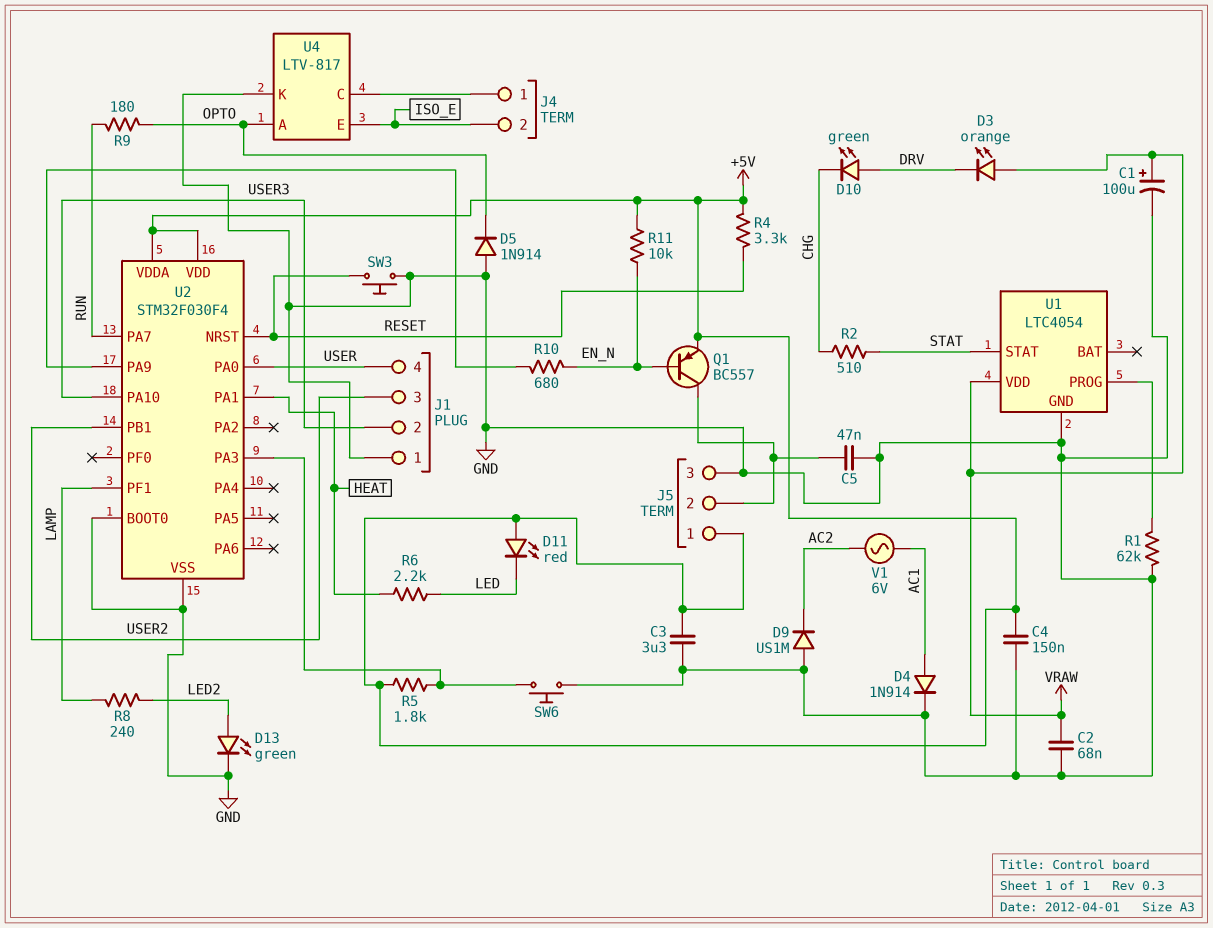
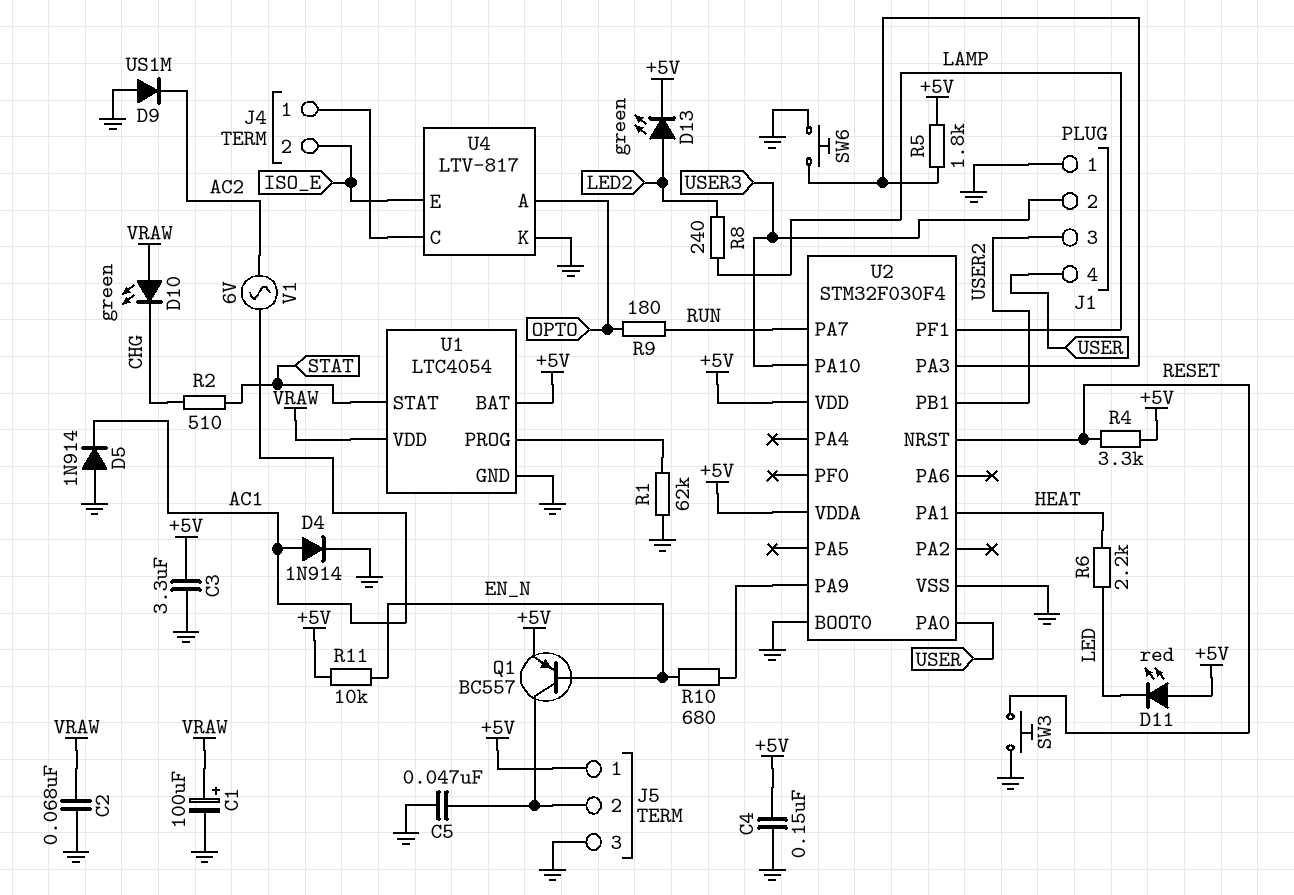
D3: LED orange (A VRAW, K DRV) -> none
D5: diode 1N914 (A GND, K OPTO) -> diode 1N914 (A GND, K AC1)
D10: LED green (A DRV, K CHG) -> LED green (A VRAW, K CHG)
D13: LED green (A LED2, K GND) -> LED green (A LED2, K +5V)
U1 pin BAT: none -> +5V

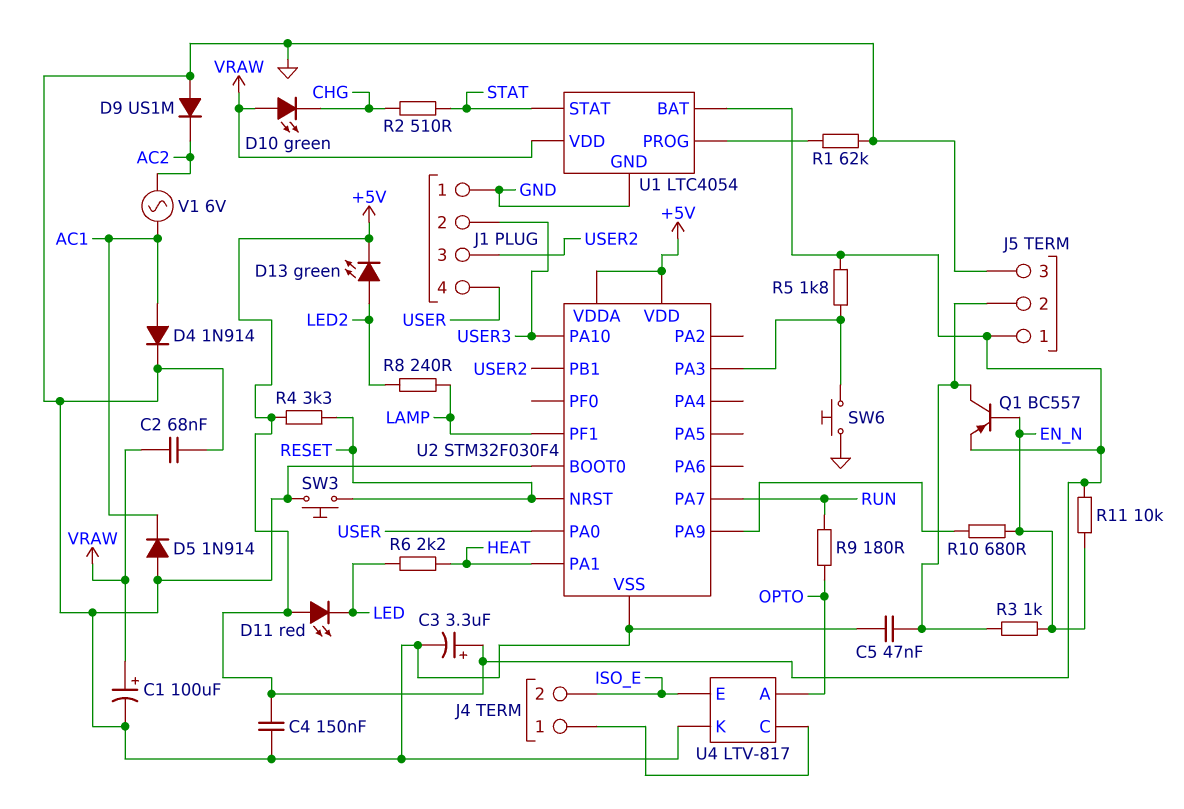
C3: 3.3uF (+5V, GND) -> 3.3uF (plus +5V, minus GND)
R3: none -> 1k (EN_N, J5/2)

